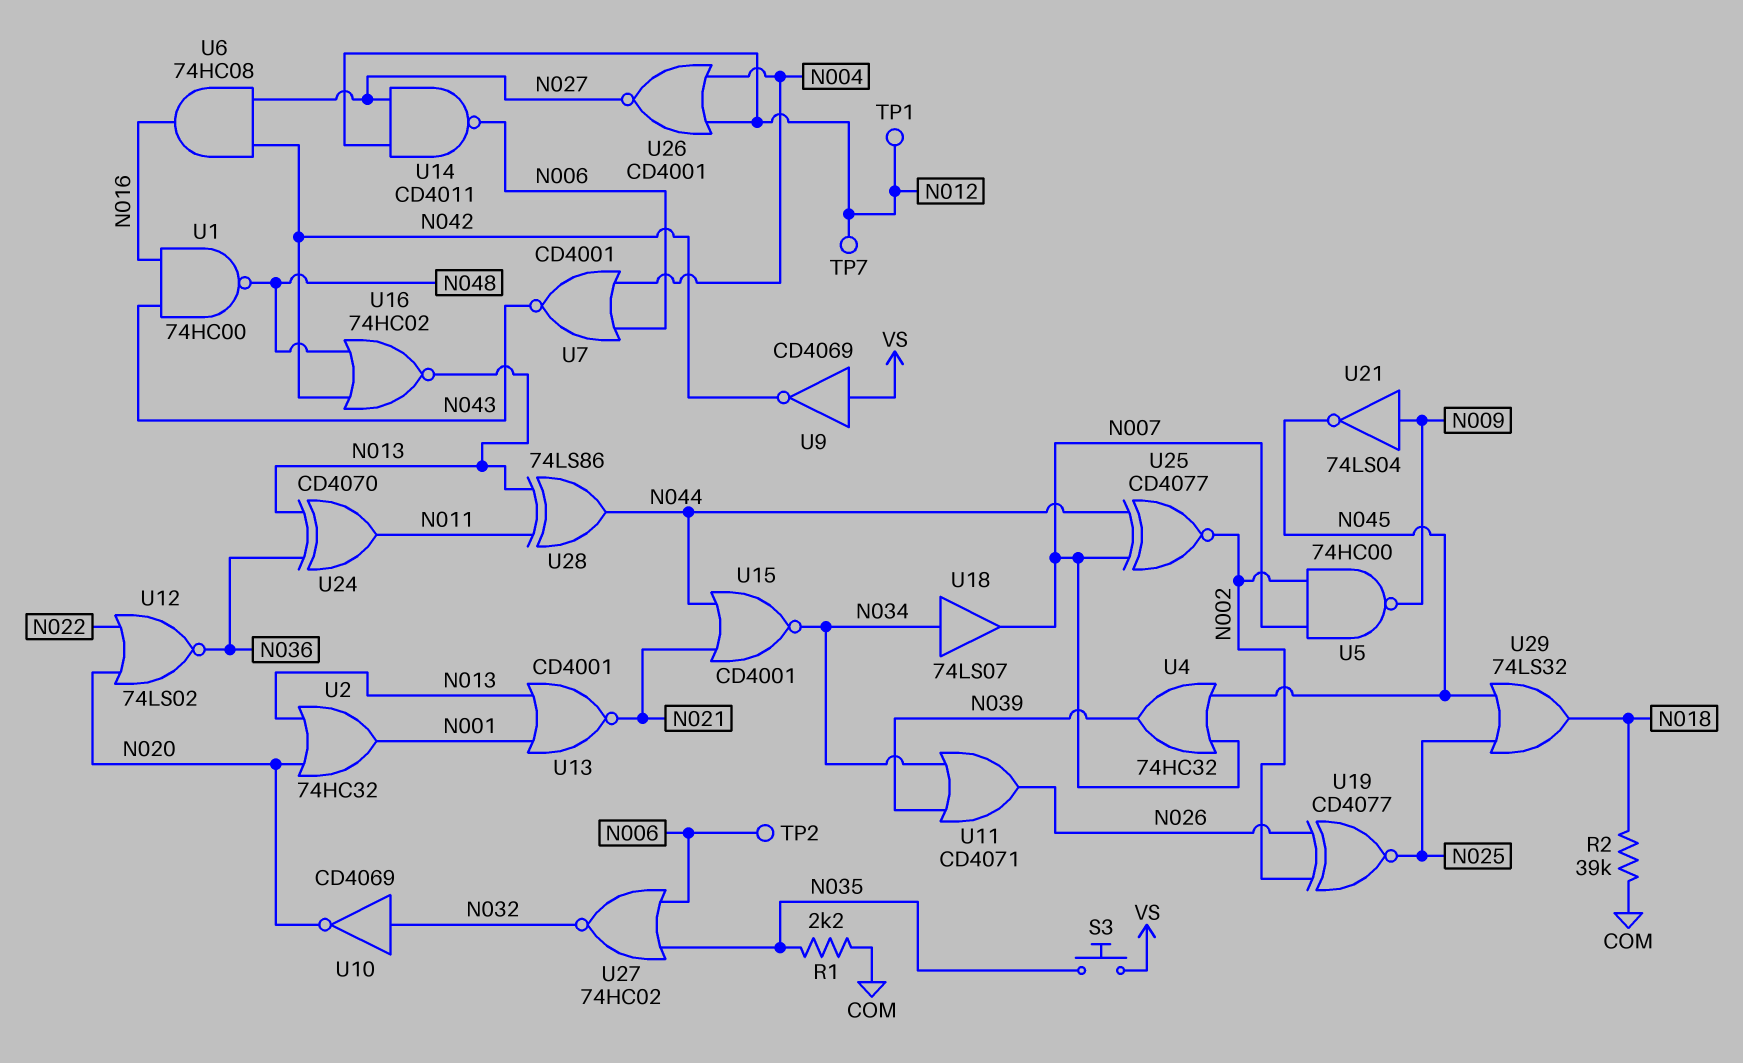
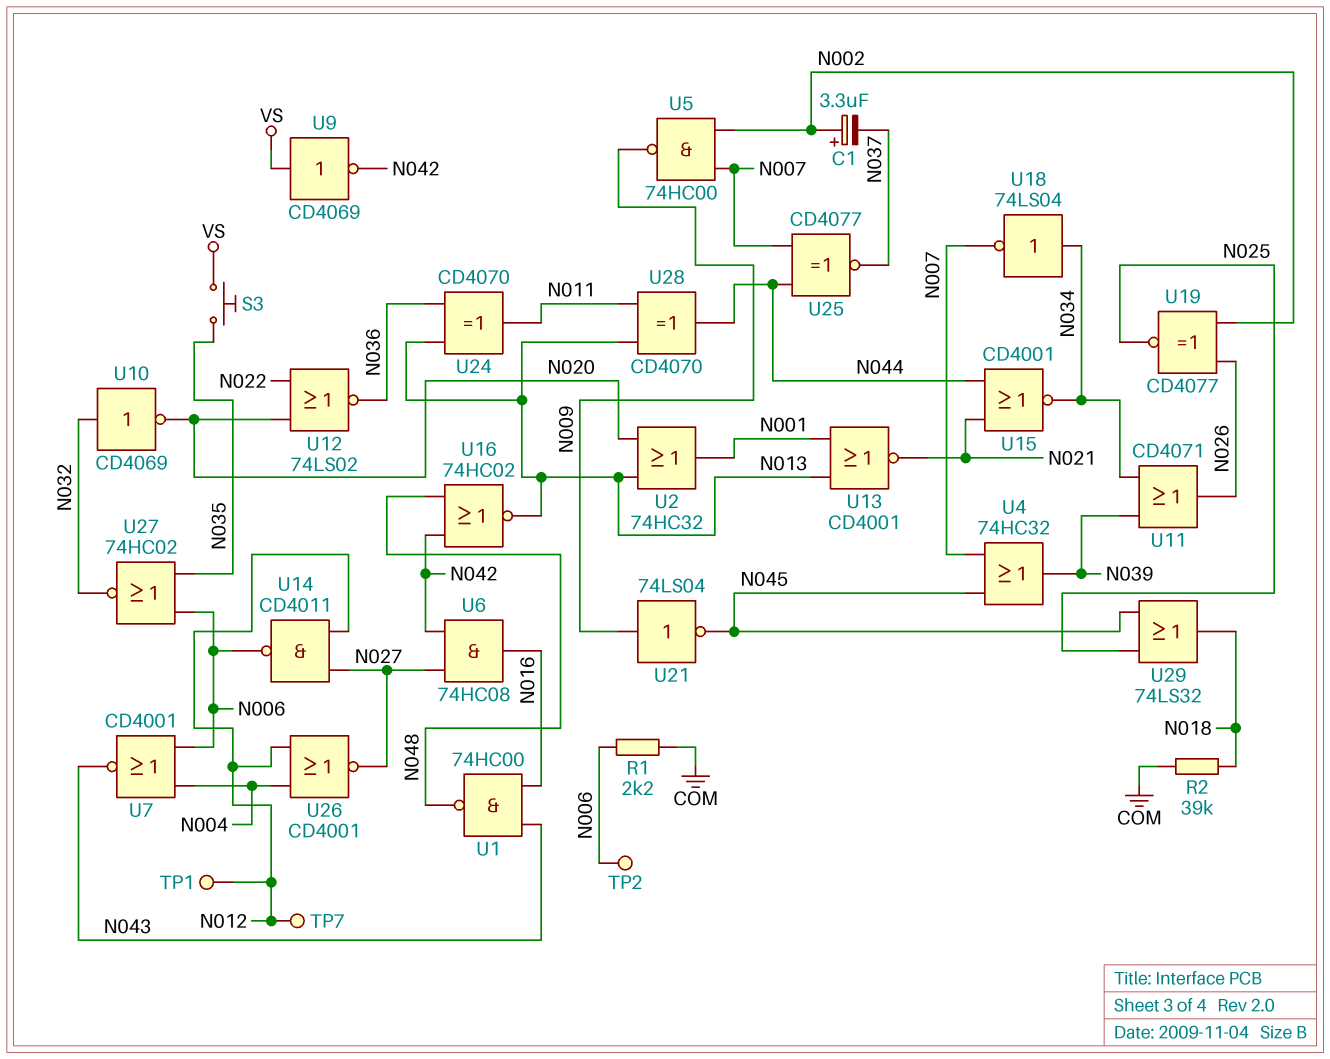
C1: none -> 3.3uF (plus N002, minus N037)
R1: 2.2k (COM, N035) -> 2.2k (COM, N006)
U18: buffer 74LS07 (in N034, out N007) -> NOT 74LS04 (in N034, out N007)
U25: XNOR CD4077 (in N007, in N044, out N002) -> XNOR CD4077 (in N007, in N044, out N037)
U28: XOR 74LS86 (in N011, in N013, out N044) -> XOR CD4070 (in N011, in N013, out N044)

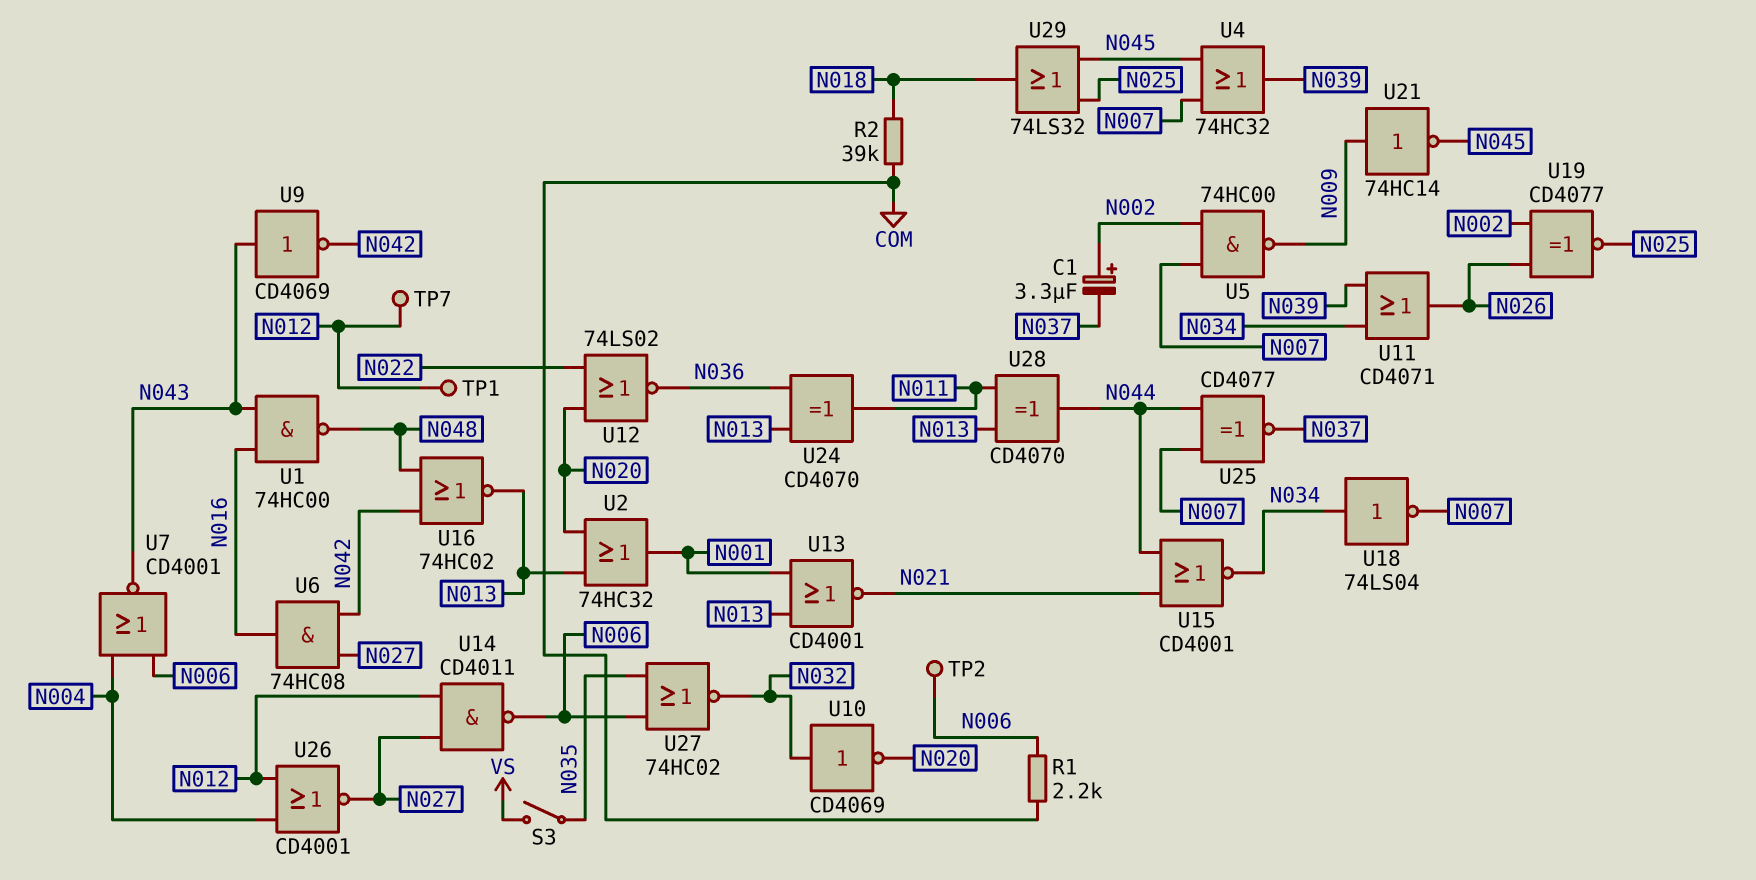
S3: button (N035, VS) -> switch (N035, VS)
U9: NOT CD4069 (in VS, out N042) -> NOT CD4069 (in N043, out N042)
U21: NOT 74LS04 (in N009, out N045) -> NOT 74HC14 (in N009, out N045)

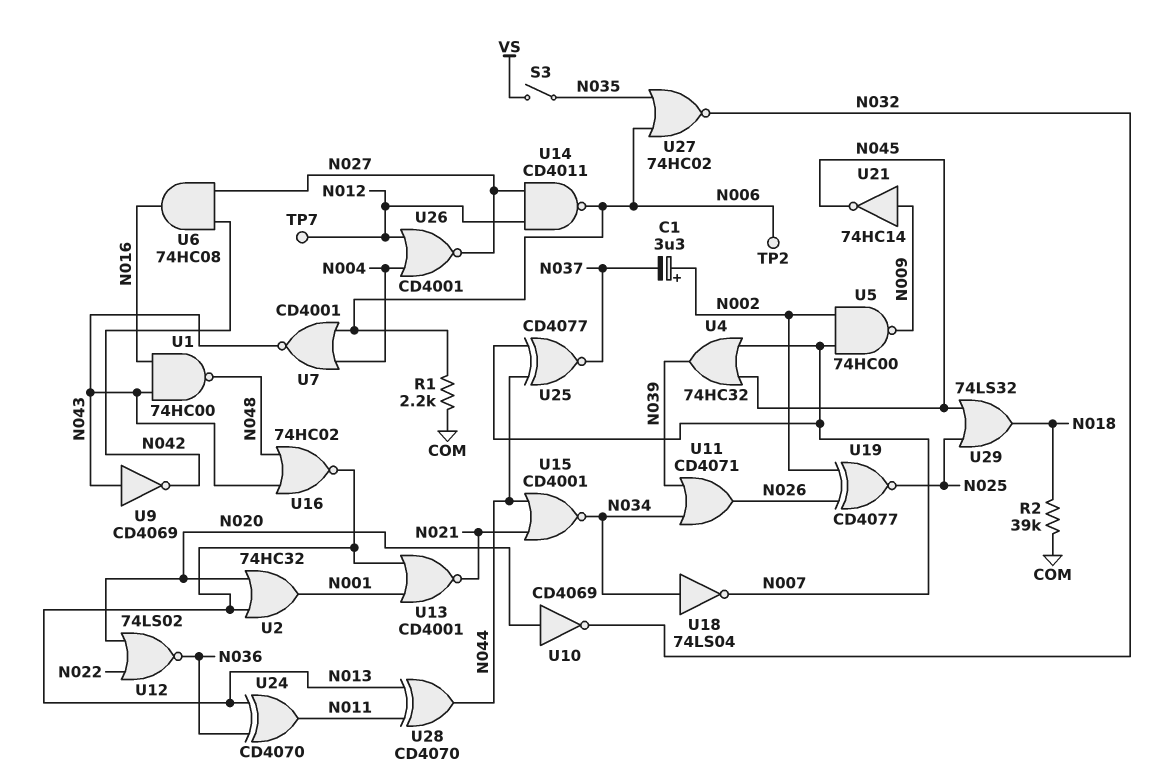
TP1: test point (N012) -> none
U10: NOT CD4069 (in N032, out N020) -> NOT CD4069 (in N020, out N032)
U16: NOR 74HC02 (in N042, in N048, out N013) -> NOR 74HC02 (in N043, in N048, out N013)

